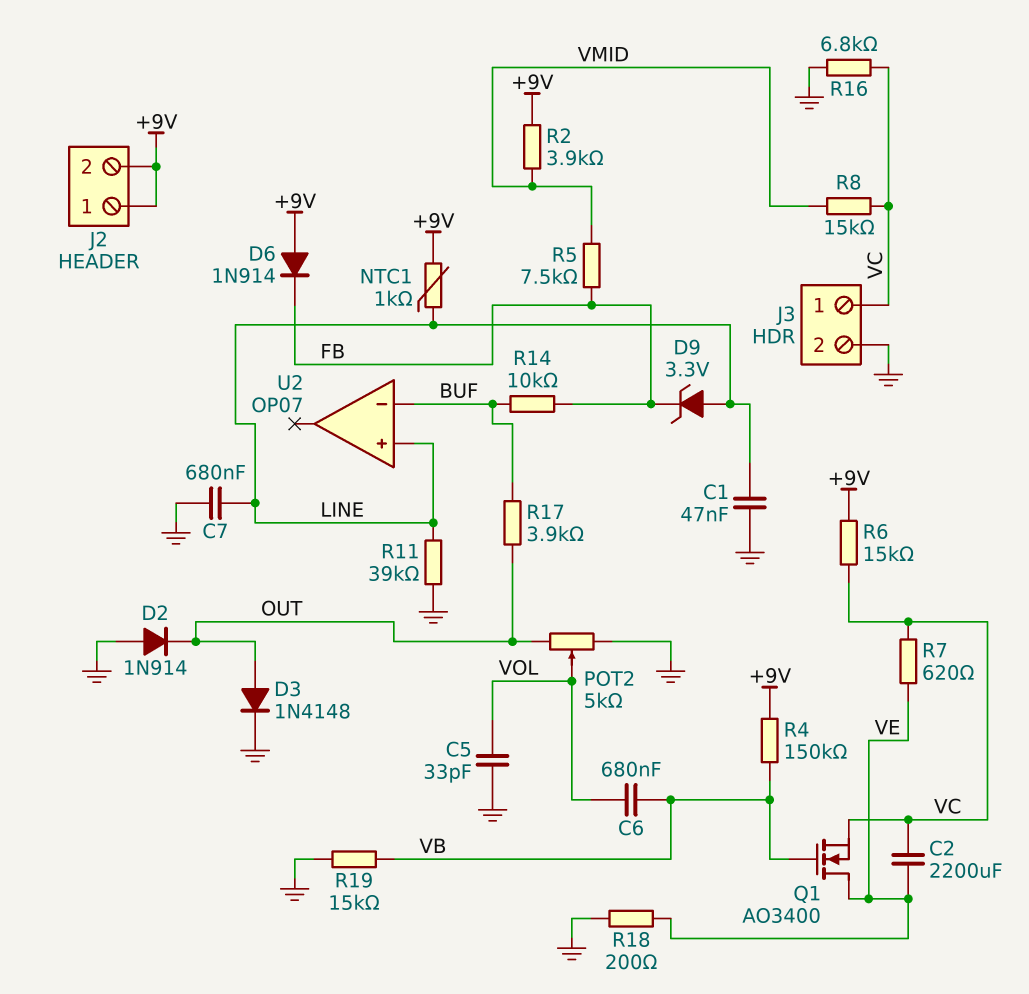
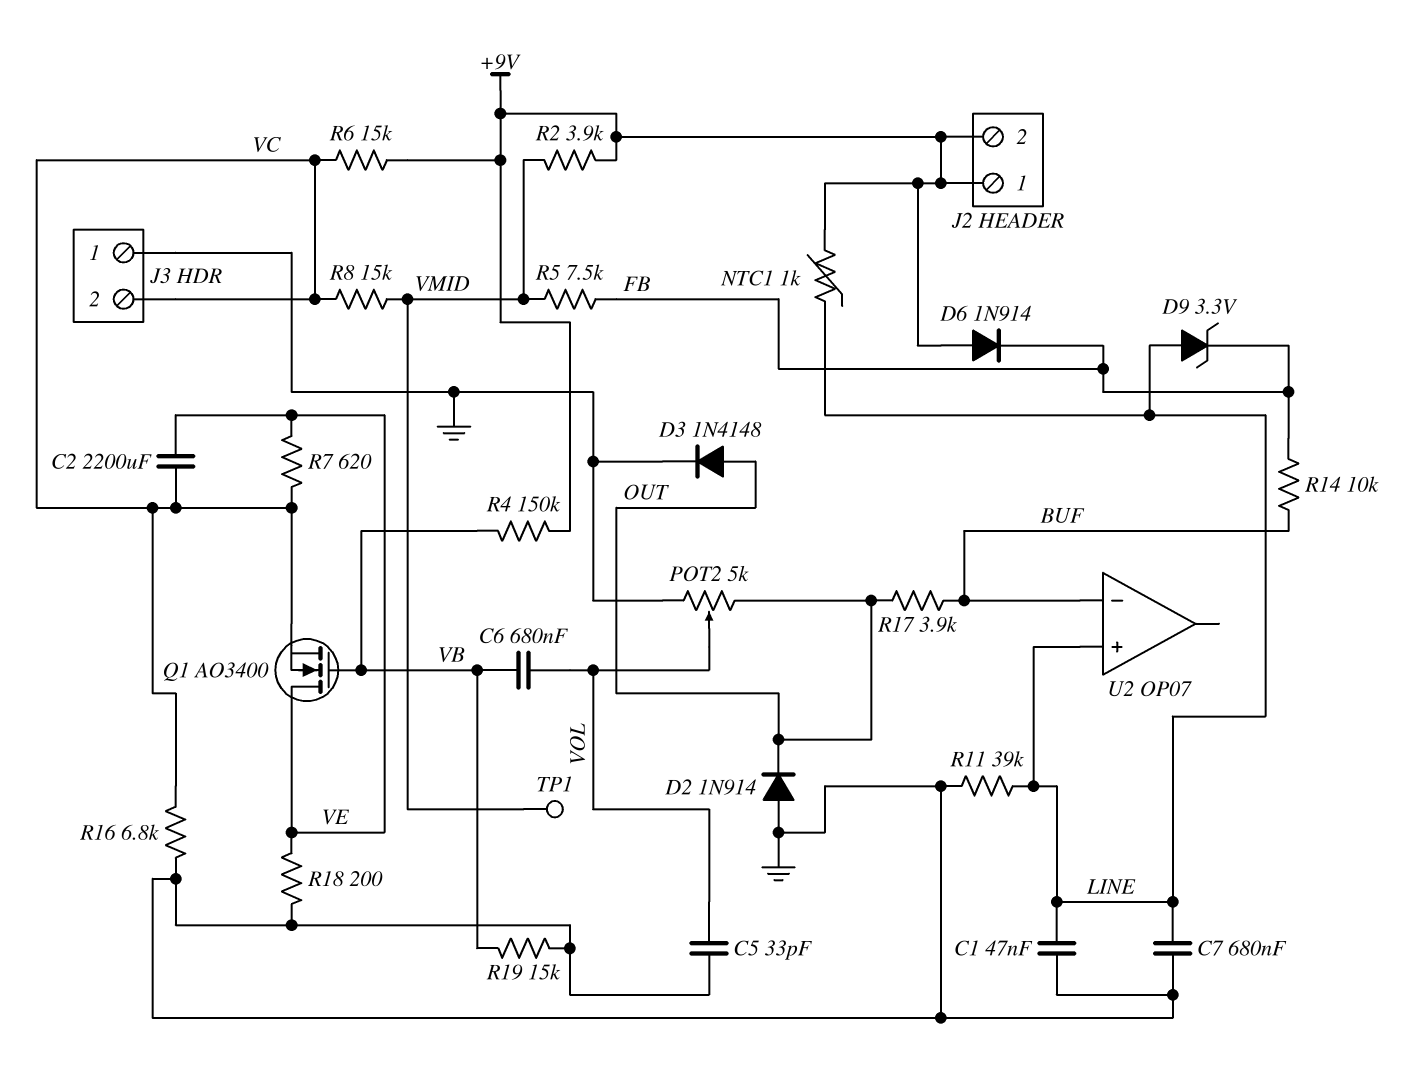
J3 pin 1: VC -> GND
J3 pin 2: GND -> VC
TP1: none -> test point (VMID)

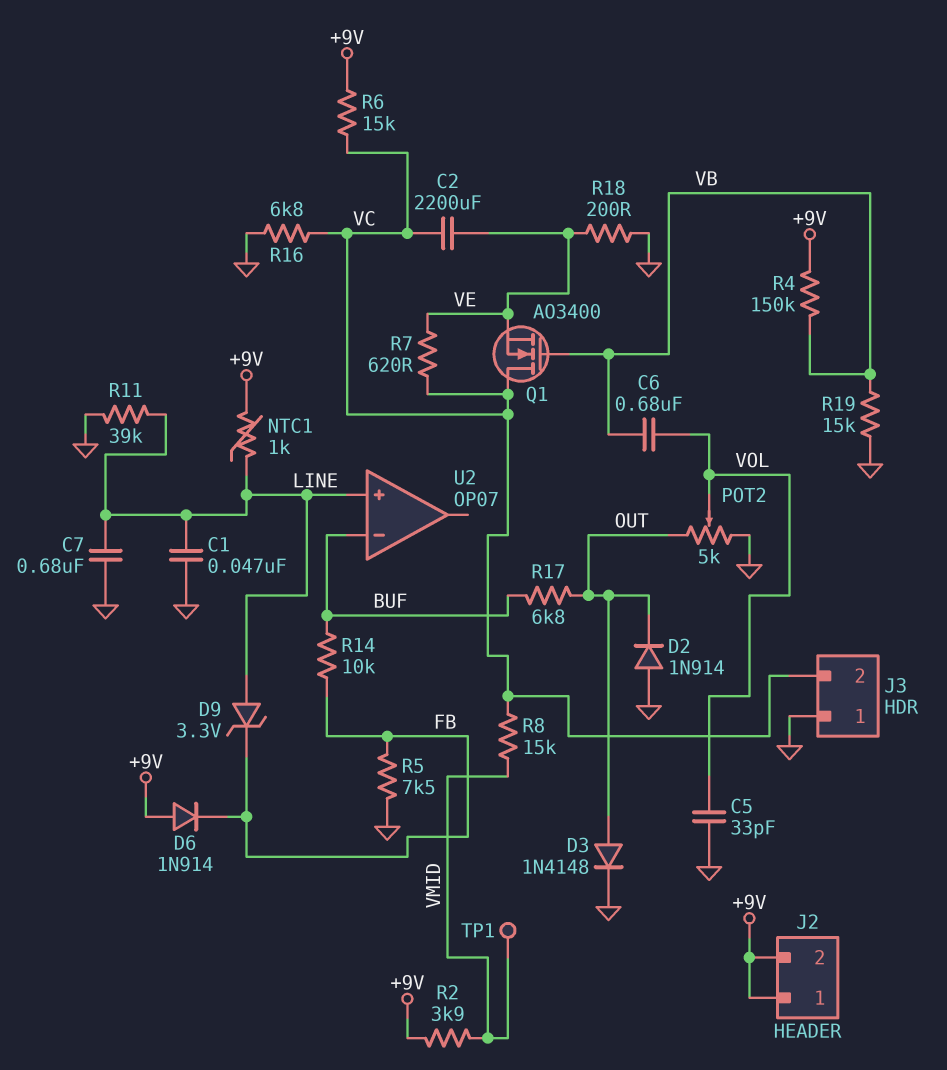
Q1: NMOS AO3400 (G VB, D VE, S VC) -> NMOS AO3400 (G VB, D VC, S VE)
R5: 7.5k (FB, VMID) -> 7.5k (FB, GND)
R17: 3.9k (BUF, OUT) -> 6.8k (BUF, OUT)

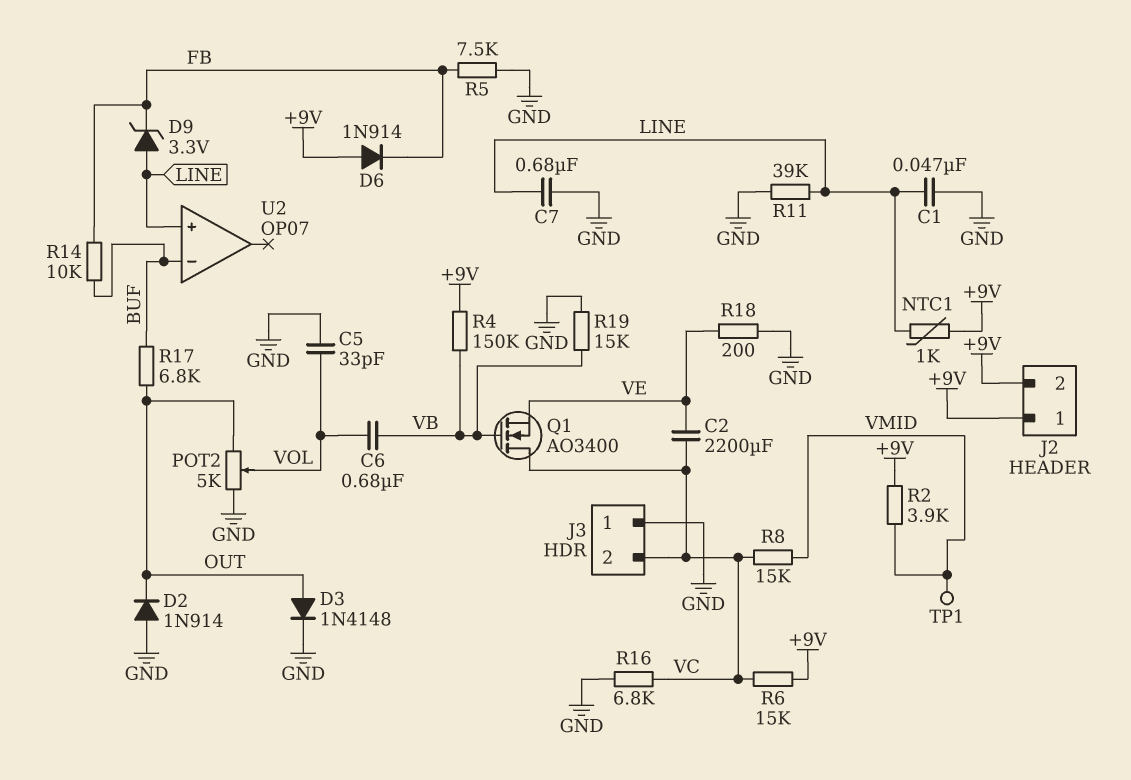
R7: 620 (VC, VE) -> none

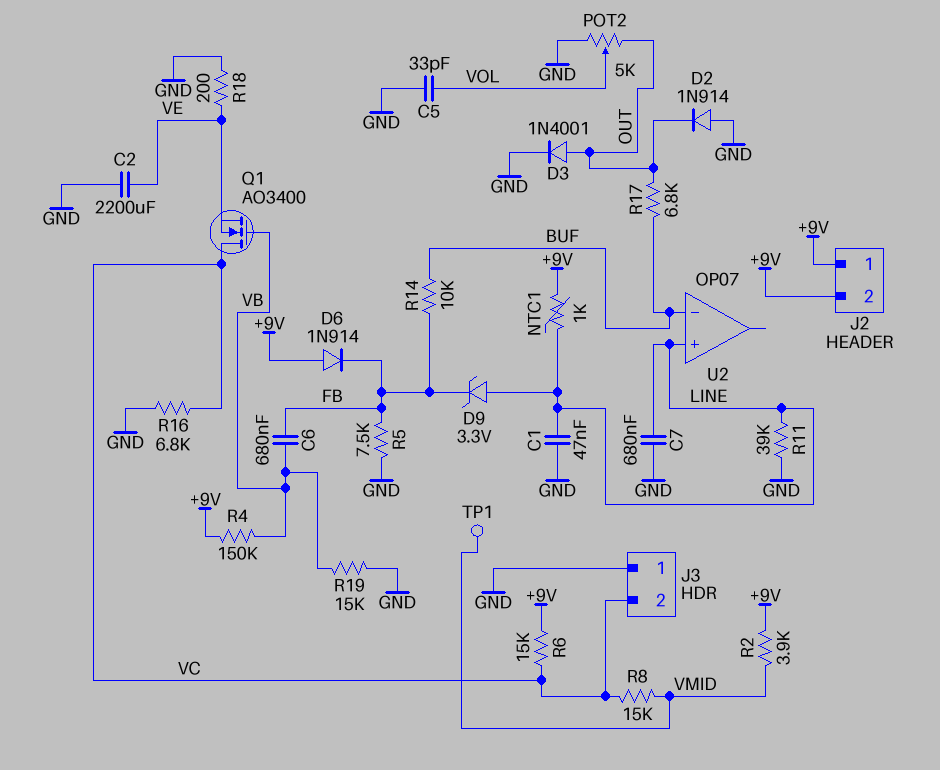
C2: 2200uF (VC, VE) -> 2200uF (GND, VE)
C6: 680nF (VB, VOL) -> 680nF (FB, VB)
D3: diode 1N4148 (A OUT, K GND) -> diode 1N4001 (A OUT, K GND)

